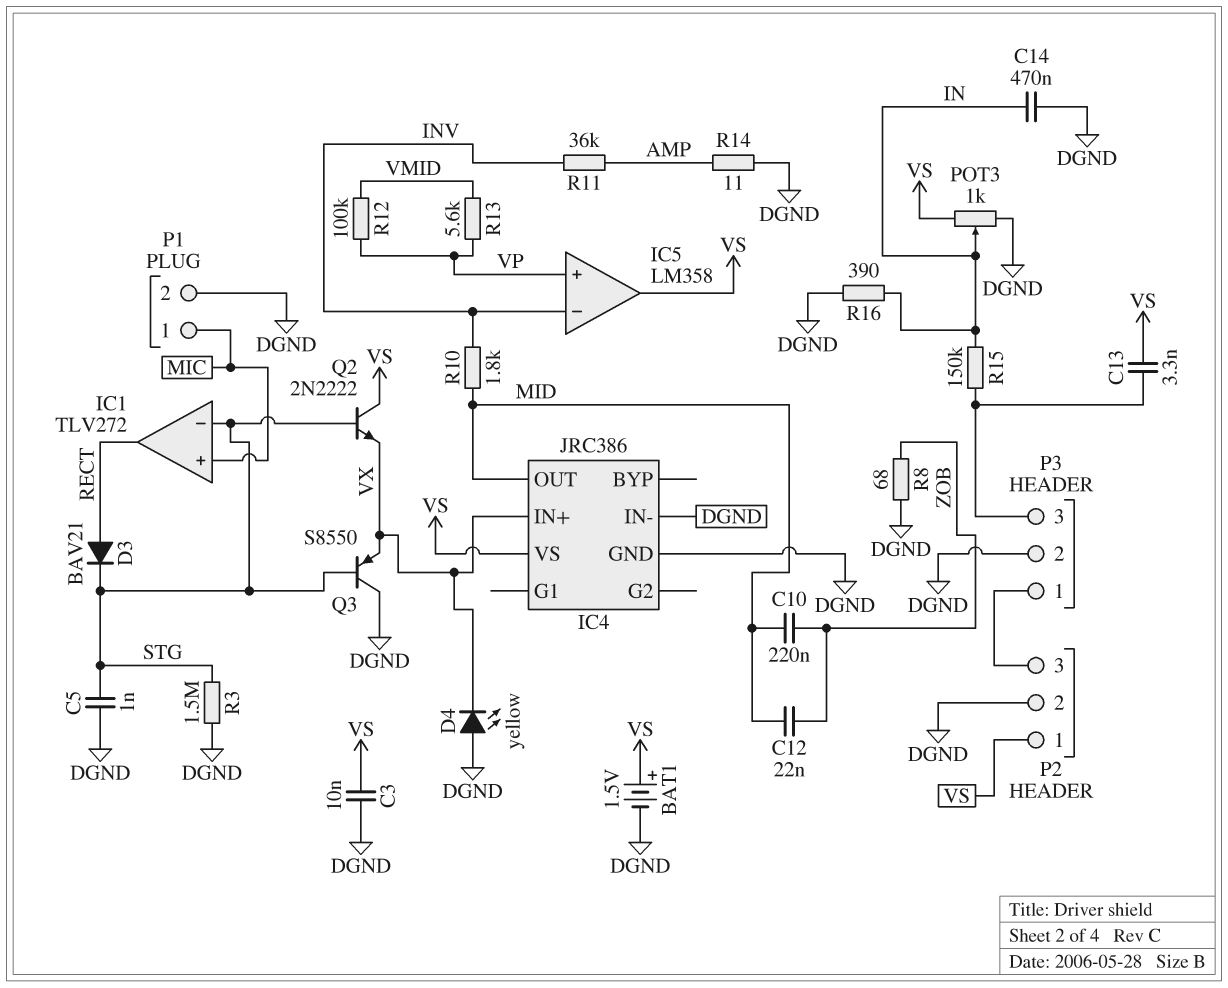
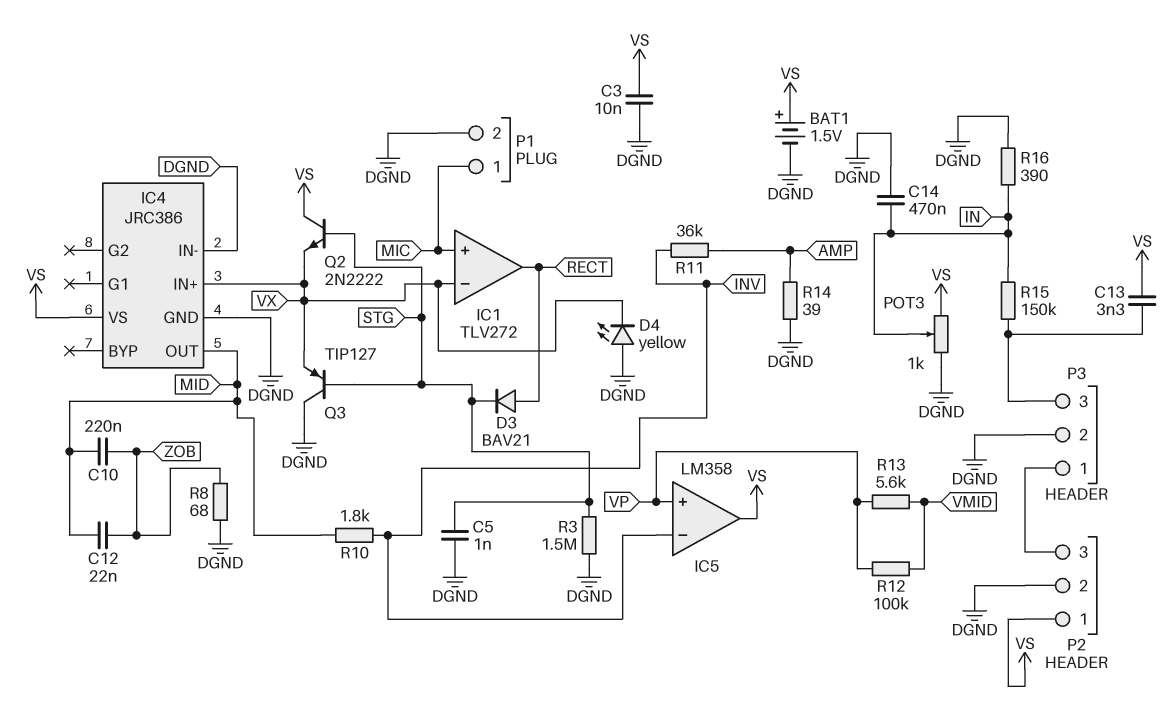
IC1 pin in-: STG -> VX
Q3: PNP S8550 (B STG, C DGND, E VX) -> PNP TIP127 (B STG, C DGND, E VX)
R14: 11 (AMP, DGND) -> 39 (AMP, DGND)

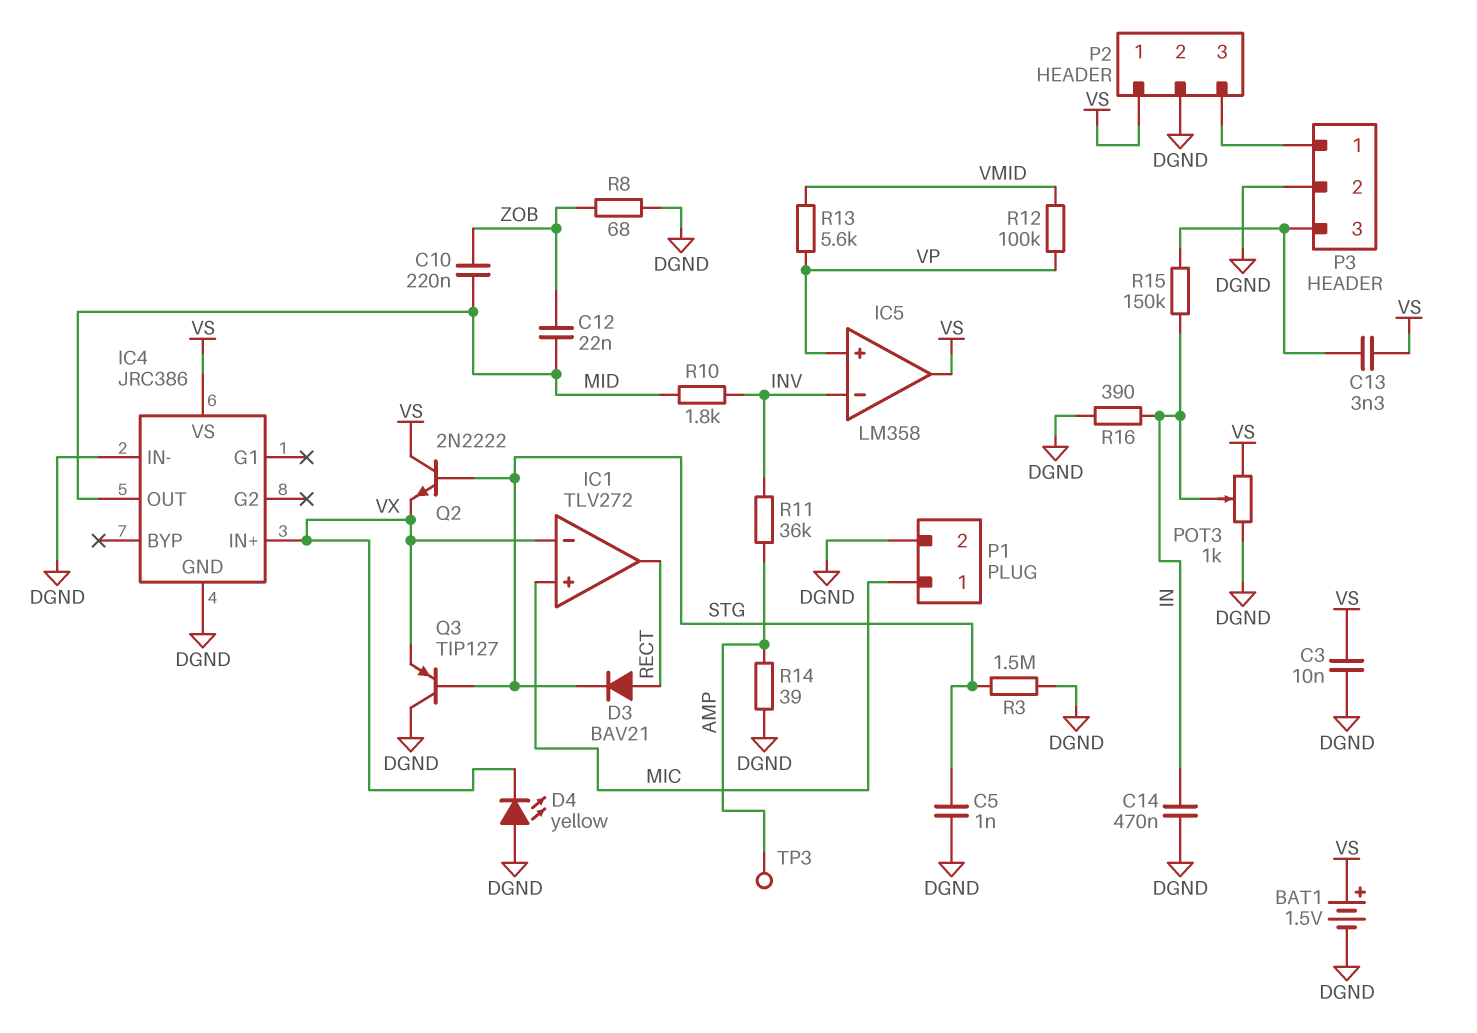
TP3: none -> test point (AMP)

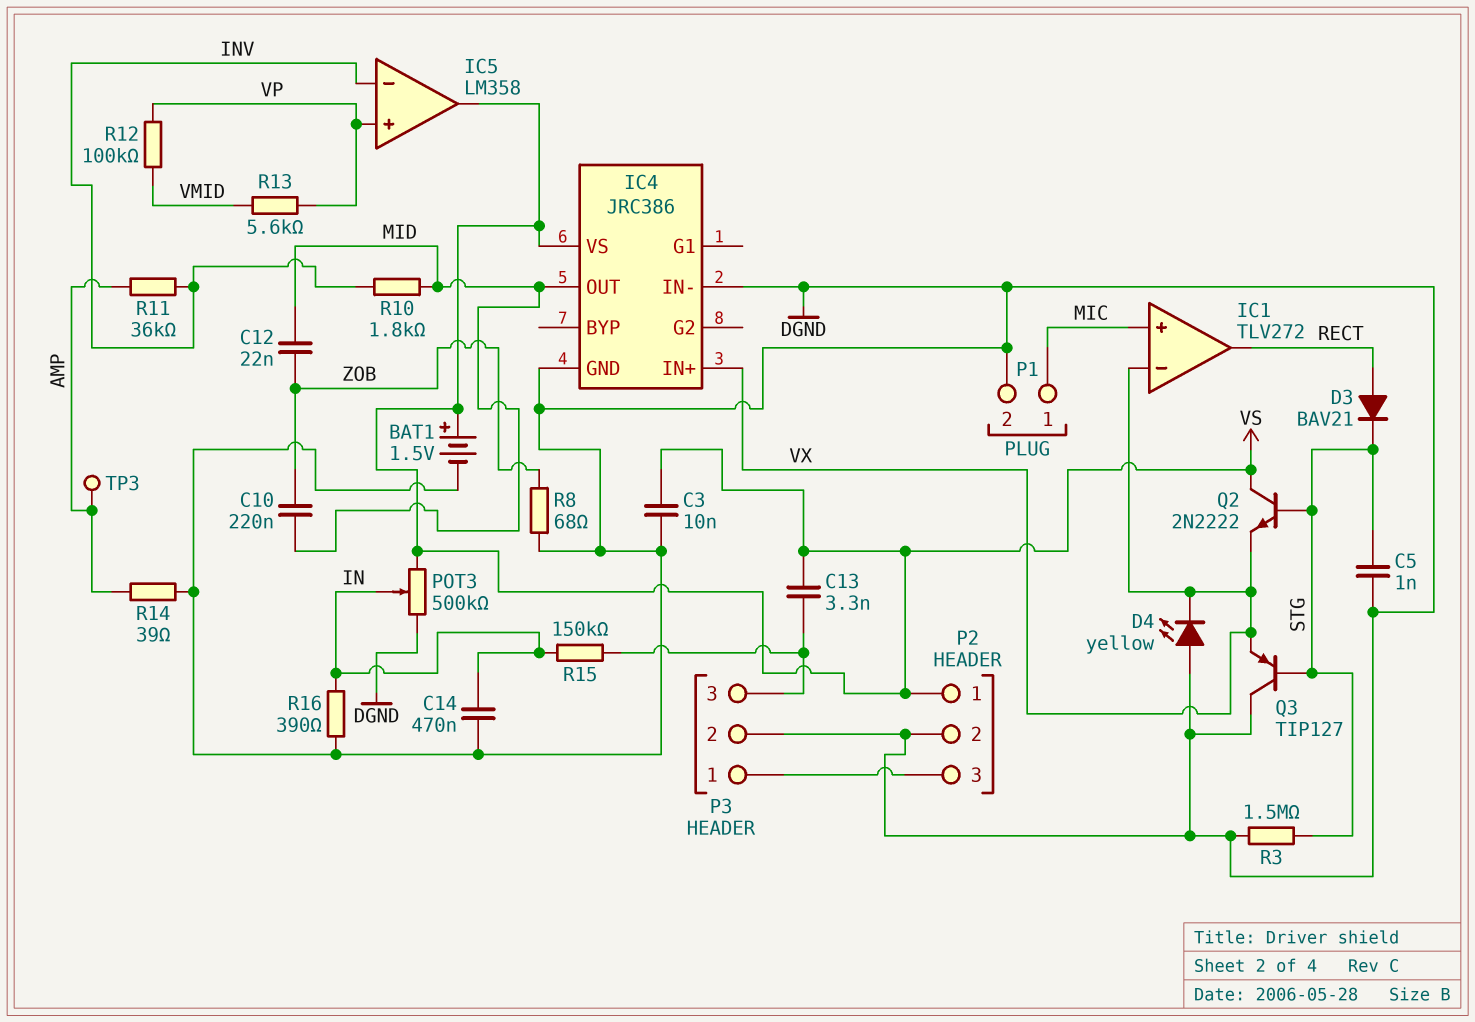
POT3: 1k (DGND, VS, wiper IN) -> 500k (DGND, VS, wiper IN)

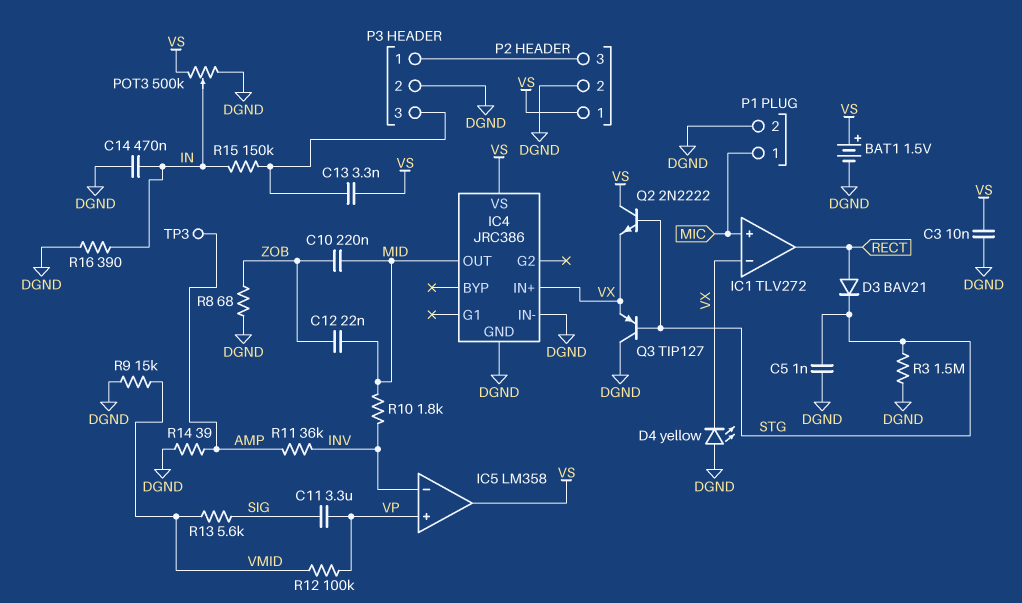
C11: none -> 3.3uF (SIG, VP)
R9: none -> 15k (DGND, VMID)
R13: 5.6k (VMID, VP) -> 5.6k (SIG, VMID)

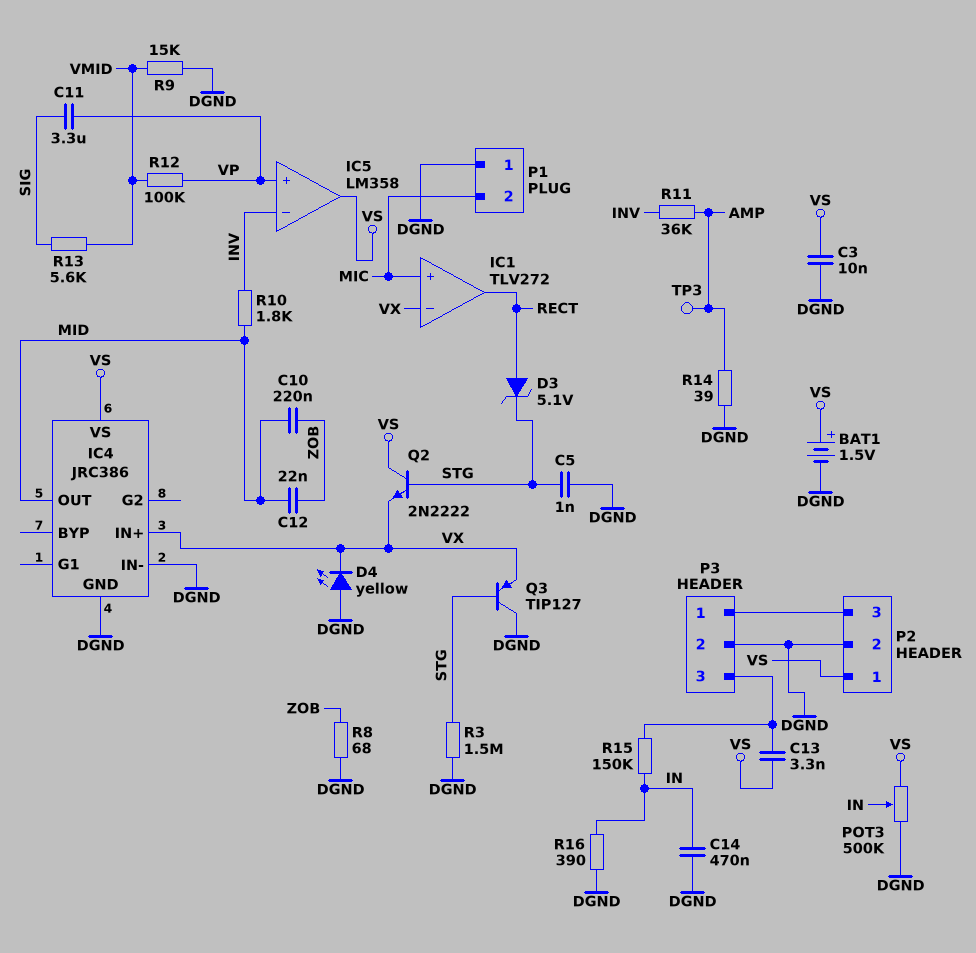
D3: diode BAV21 (A RECT, K STG) -> zener 5.1V (A RECT, K STG)
P1 pin 1: MIC -> DGND
P1 pin 2: DGND -> MIC

